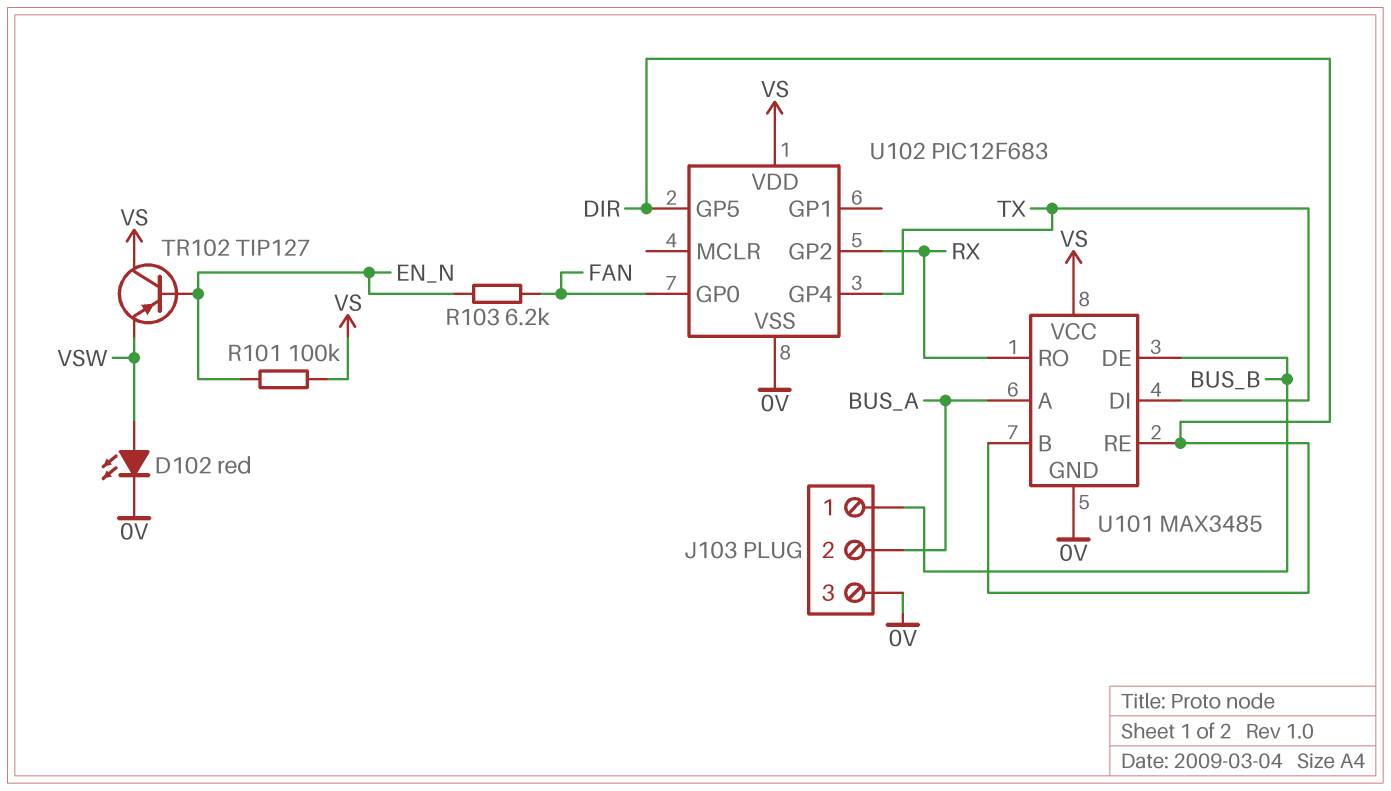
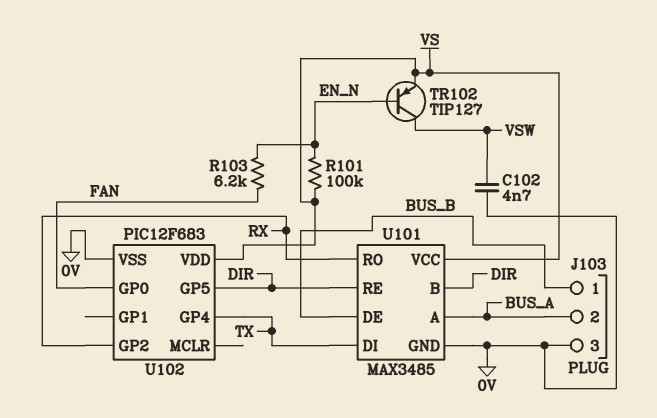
C102: none -> 4.7nF (0V, VSW)
D102: LED red (A VSW, K 0V) -> none
TR102: PNP TIP127 (B EN_N, C VS, E VSW) -> PNP TIP127 (B EN_N, C VSW, E VS)

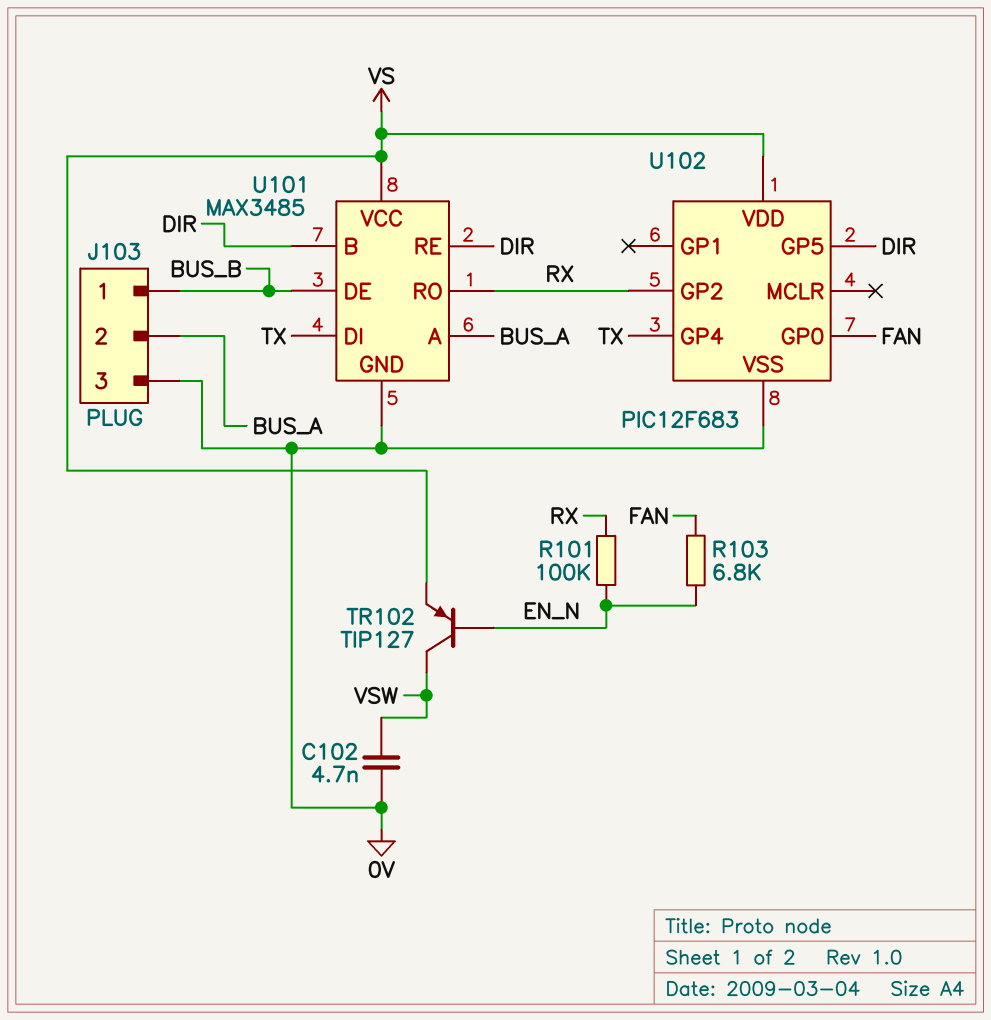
R101: 100k (EN_N, VS) -> 100k (EN_N, RX)
R103: 6.2k (EN_N, FAN) -> 6.8k (EN_N, FAN)

